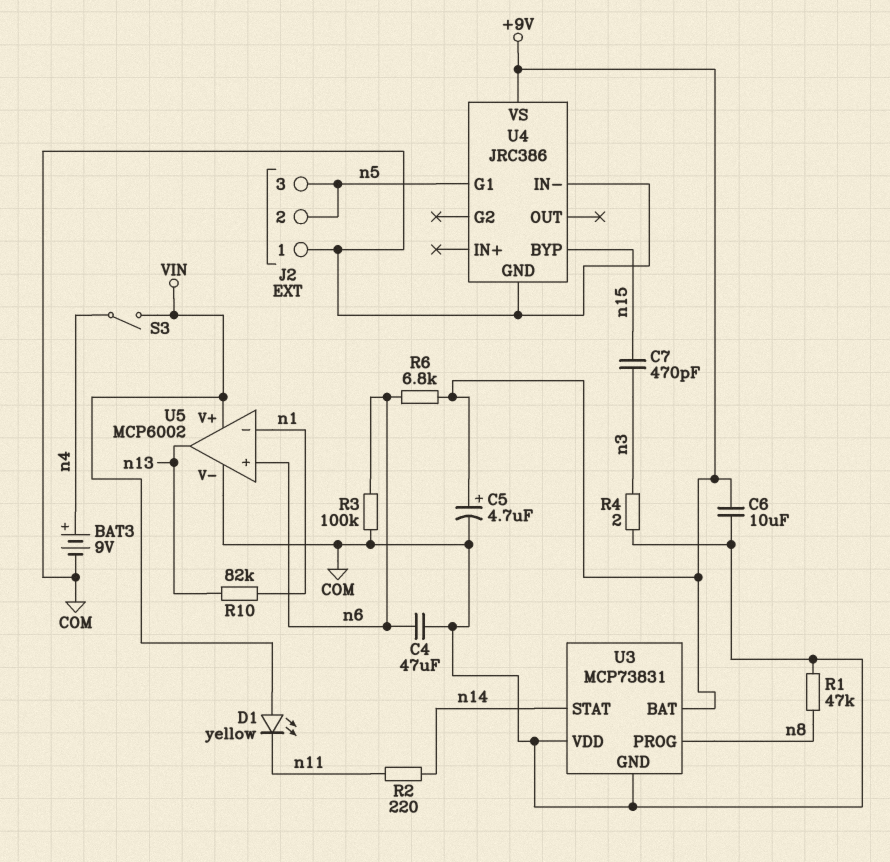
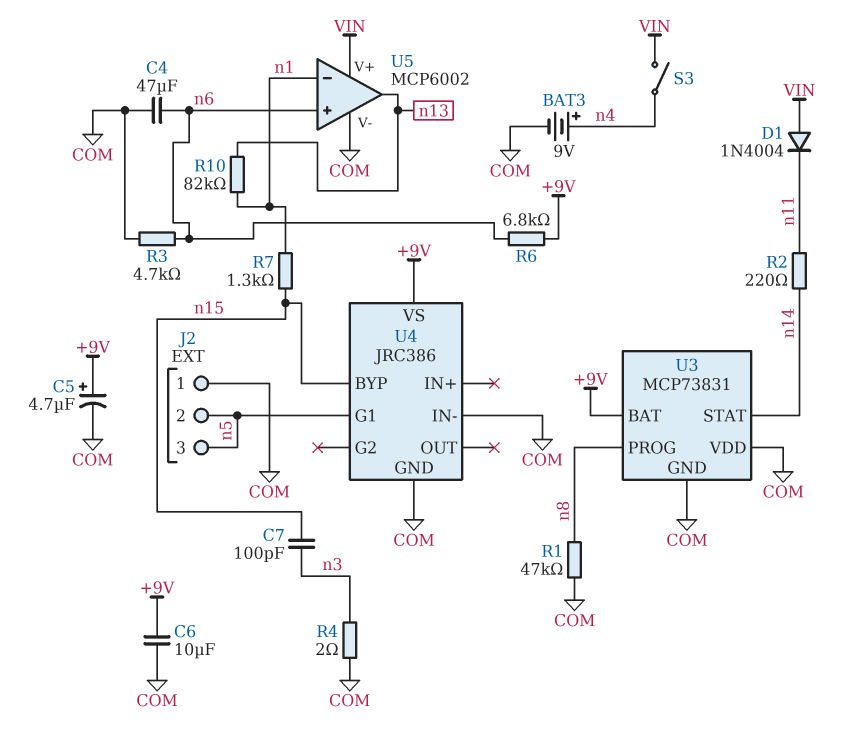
C7: 470pF (n3, n15) -> 100pF (n3, n15)
D1: LED yellow (A VIN, K n11) -> diode 1N4004 (A VIN, K n11)
R3: 100k (COM, n6) -> 4.7k (COM, n6)
R7: none -> 1.3k (n1, n15)

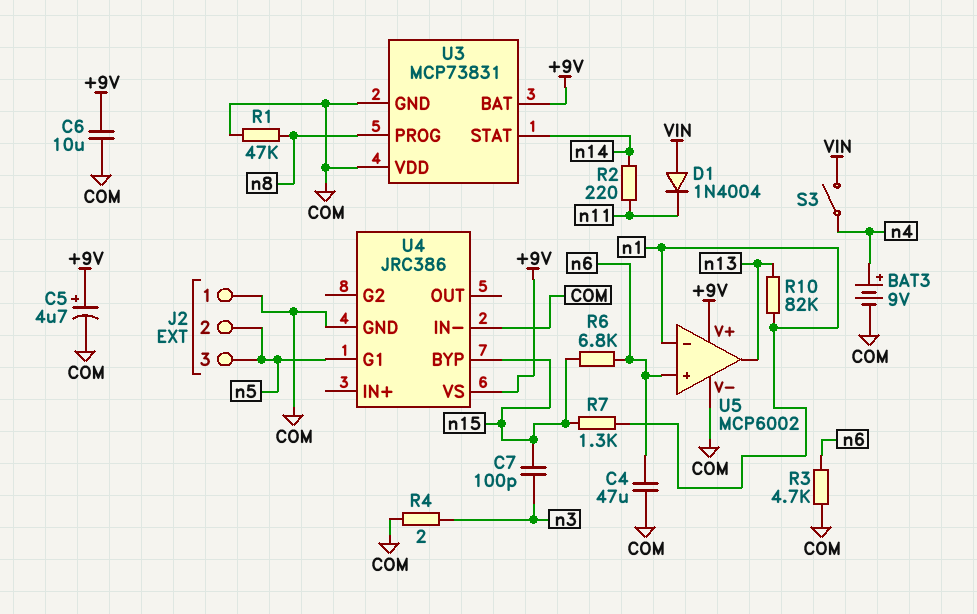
R6: 6.8k (+9V, n6) -> 6.8k (n6, n15)
U5 pin V+: VIN -> +9V

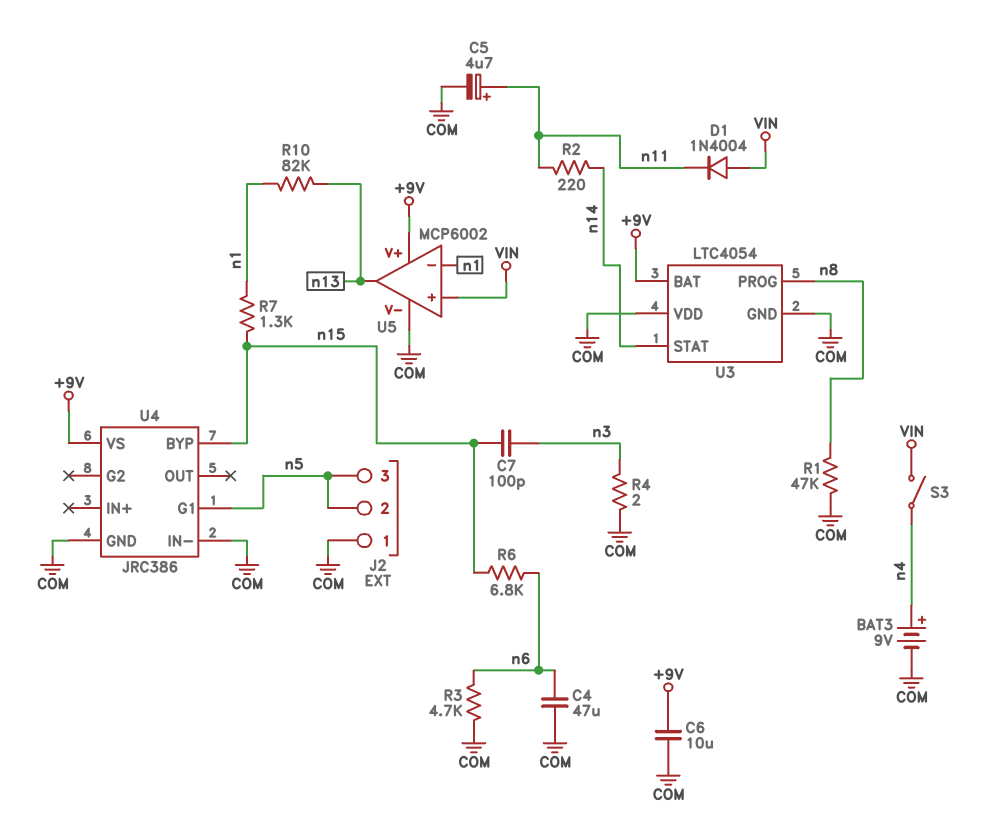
C5: 4.7uF (plus +9V, minus COM) -> 4.7uF (plus n11, minus COM)
U3: MCP73831 -> LTC4054
U5 pin in+: n6 -> VIN

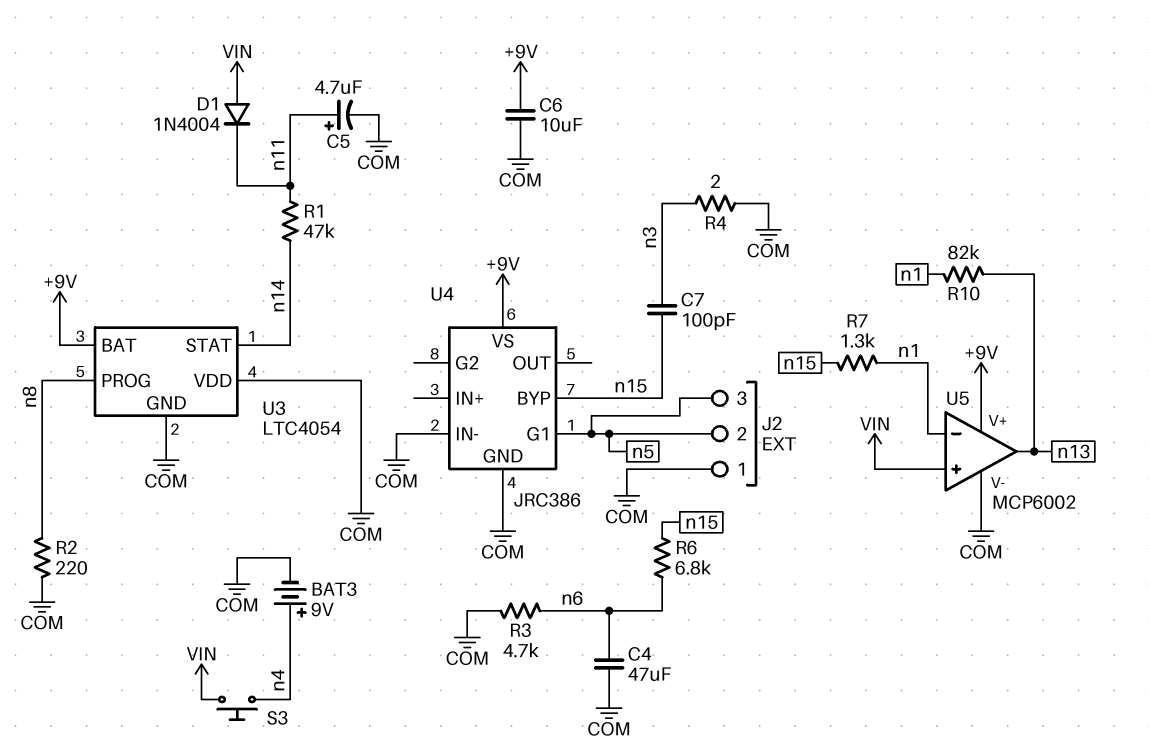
R1: 47k (COM, n8) -> 47k (n11, n14)
R2: 220 (n11, n14) -> 220 (COM, n8)
S3: switch (VIN, n4) -> button (VIN, n4)

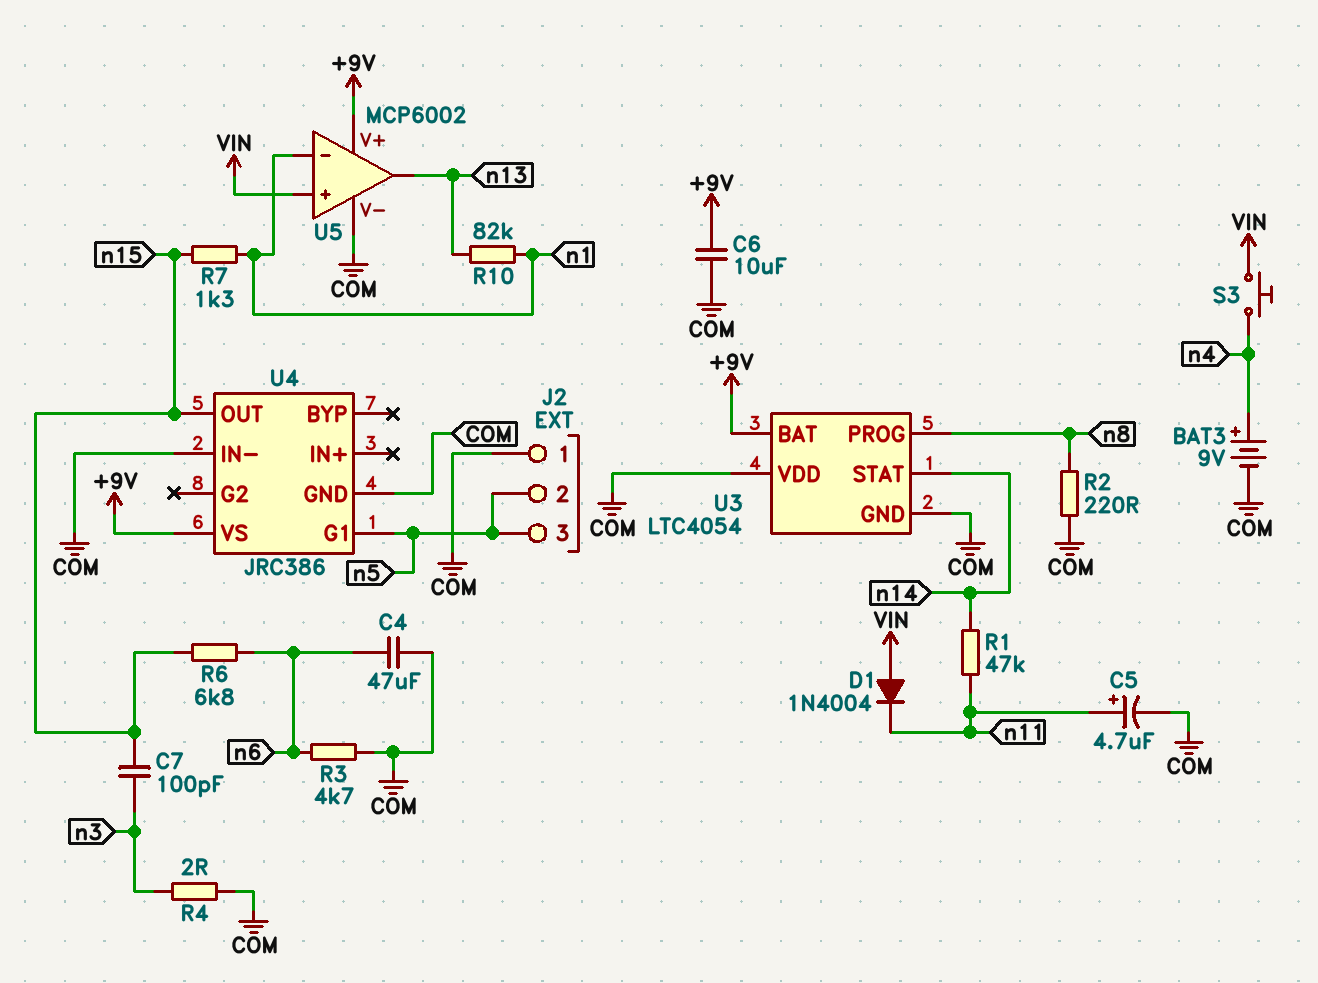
U4 pin BYP: n15 -> none
U4 pin OUT: none -> n15

